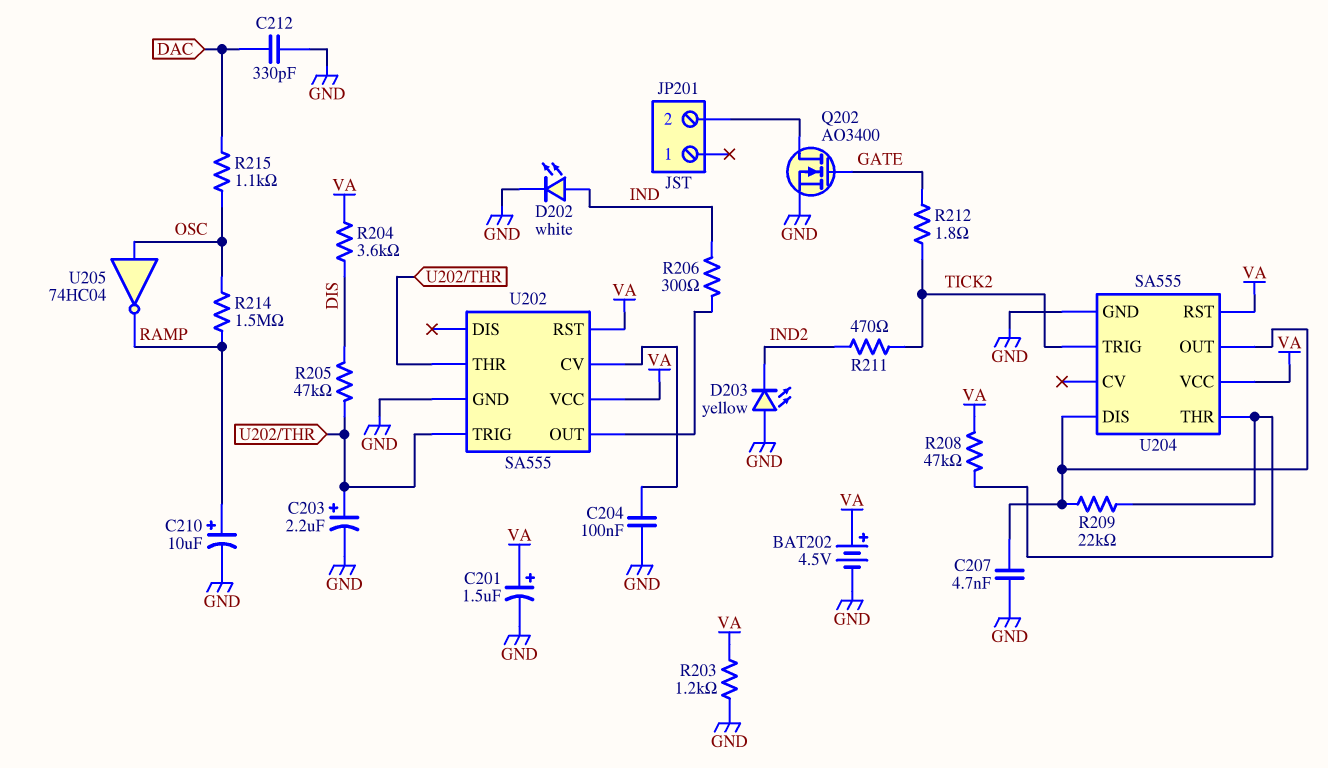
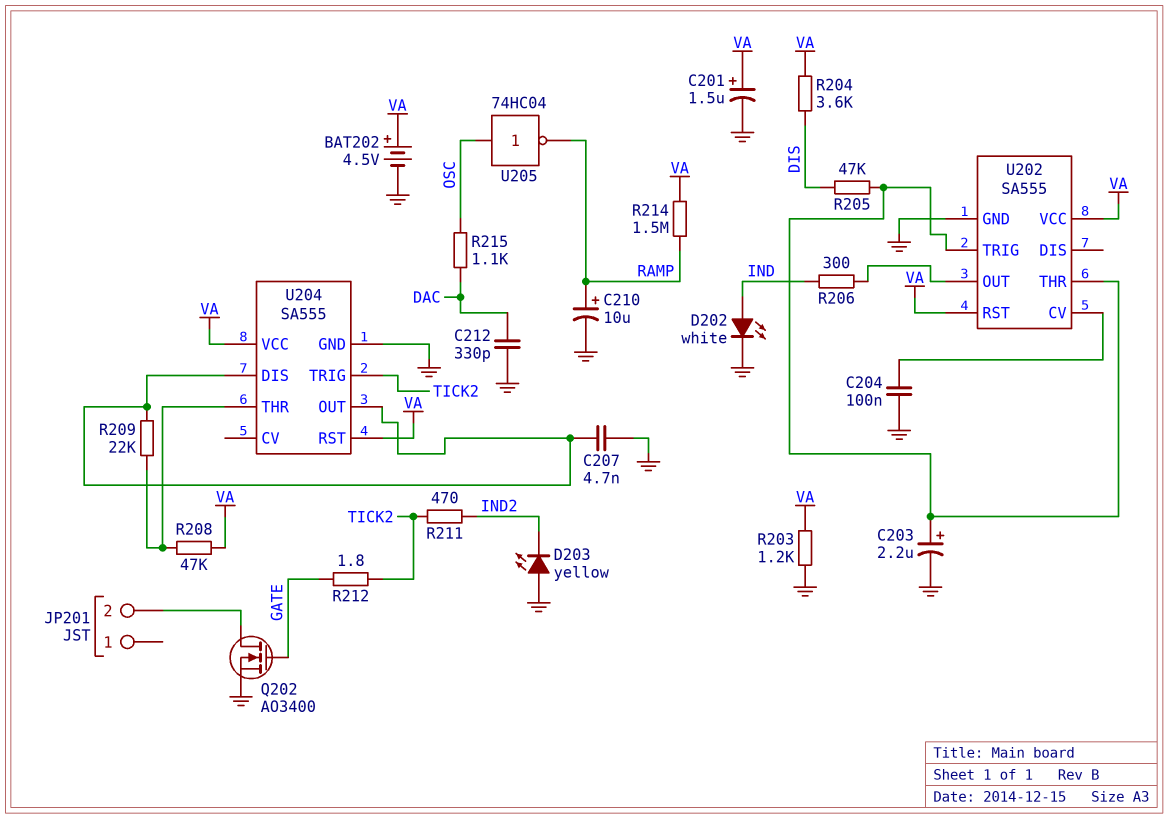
R214: 1.5M (OSC, RAMP) -> 1.5M (RAMP, VA)

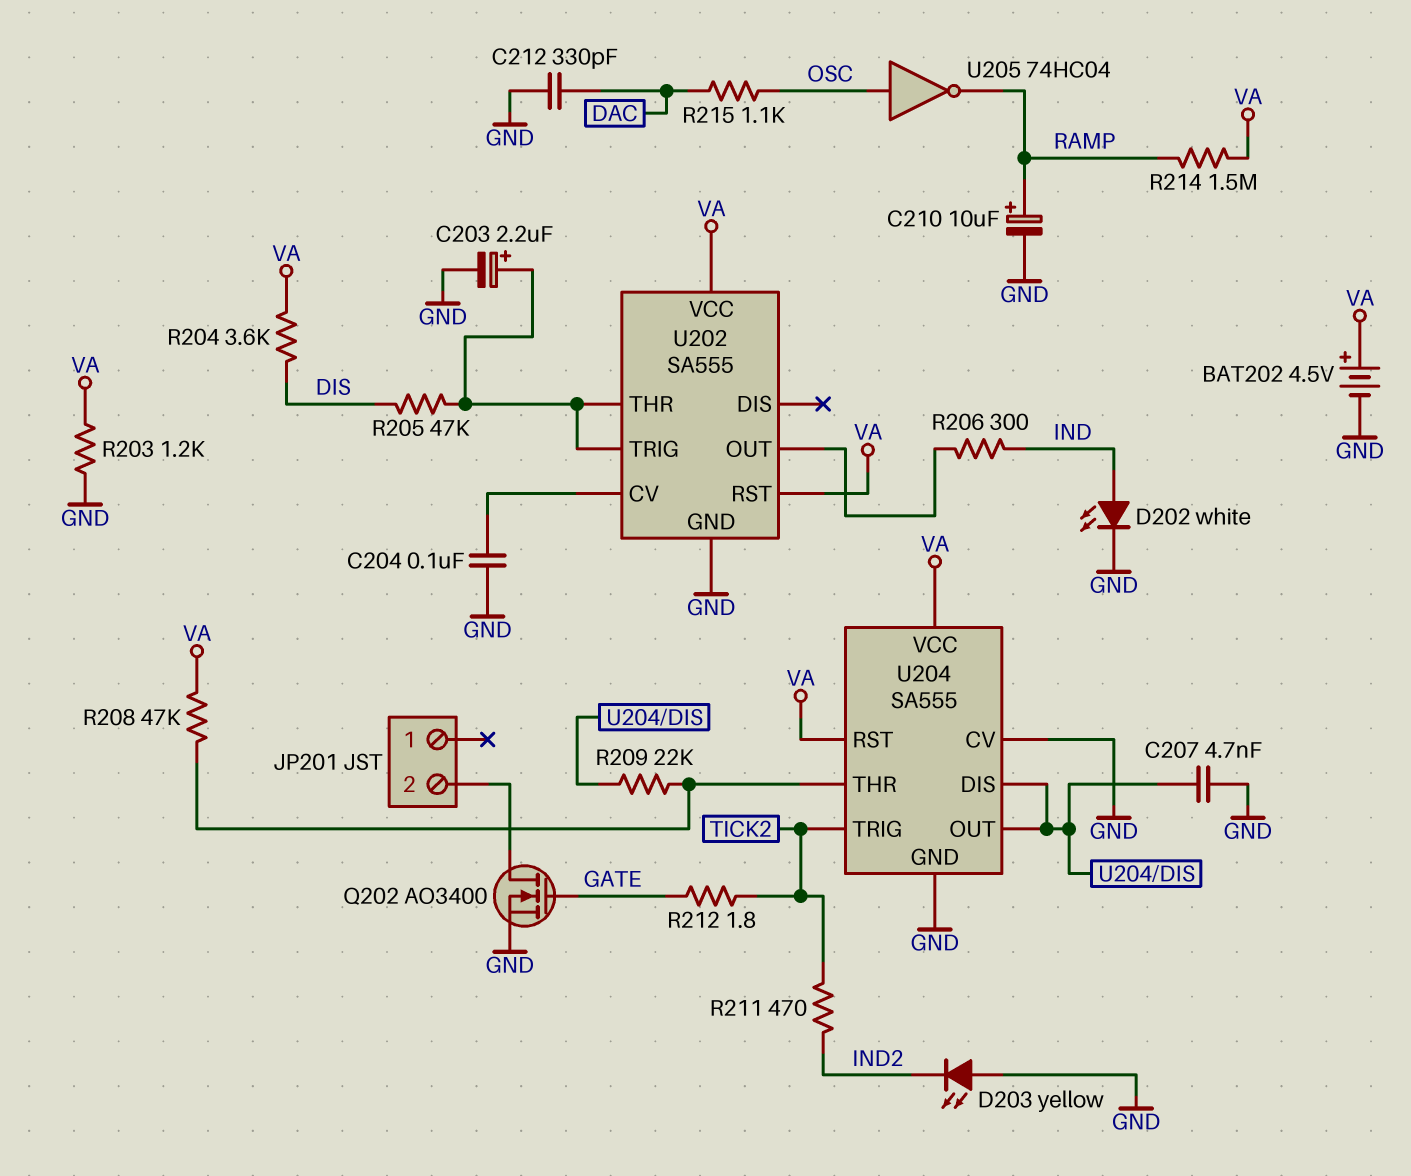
C201: 1.5uF (plus VA, minus GND) -> none
U204 pin CV: none -> GND

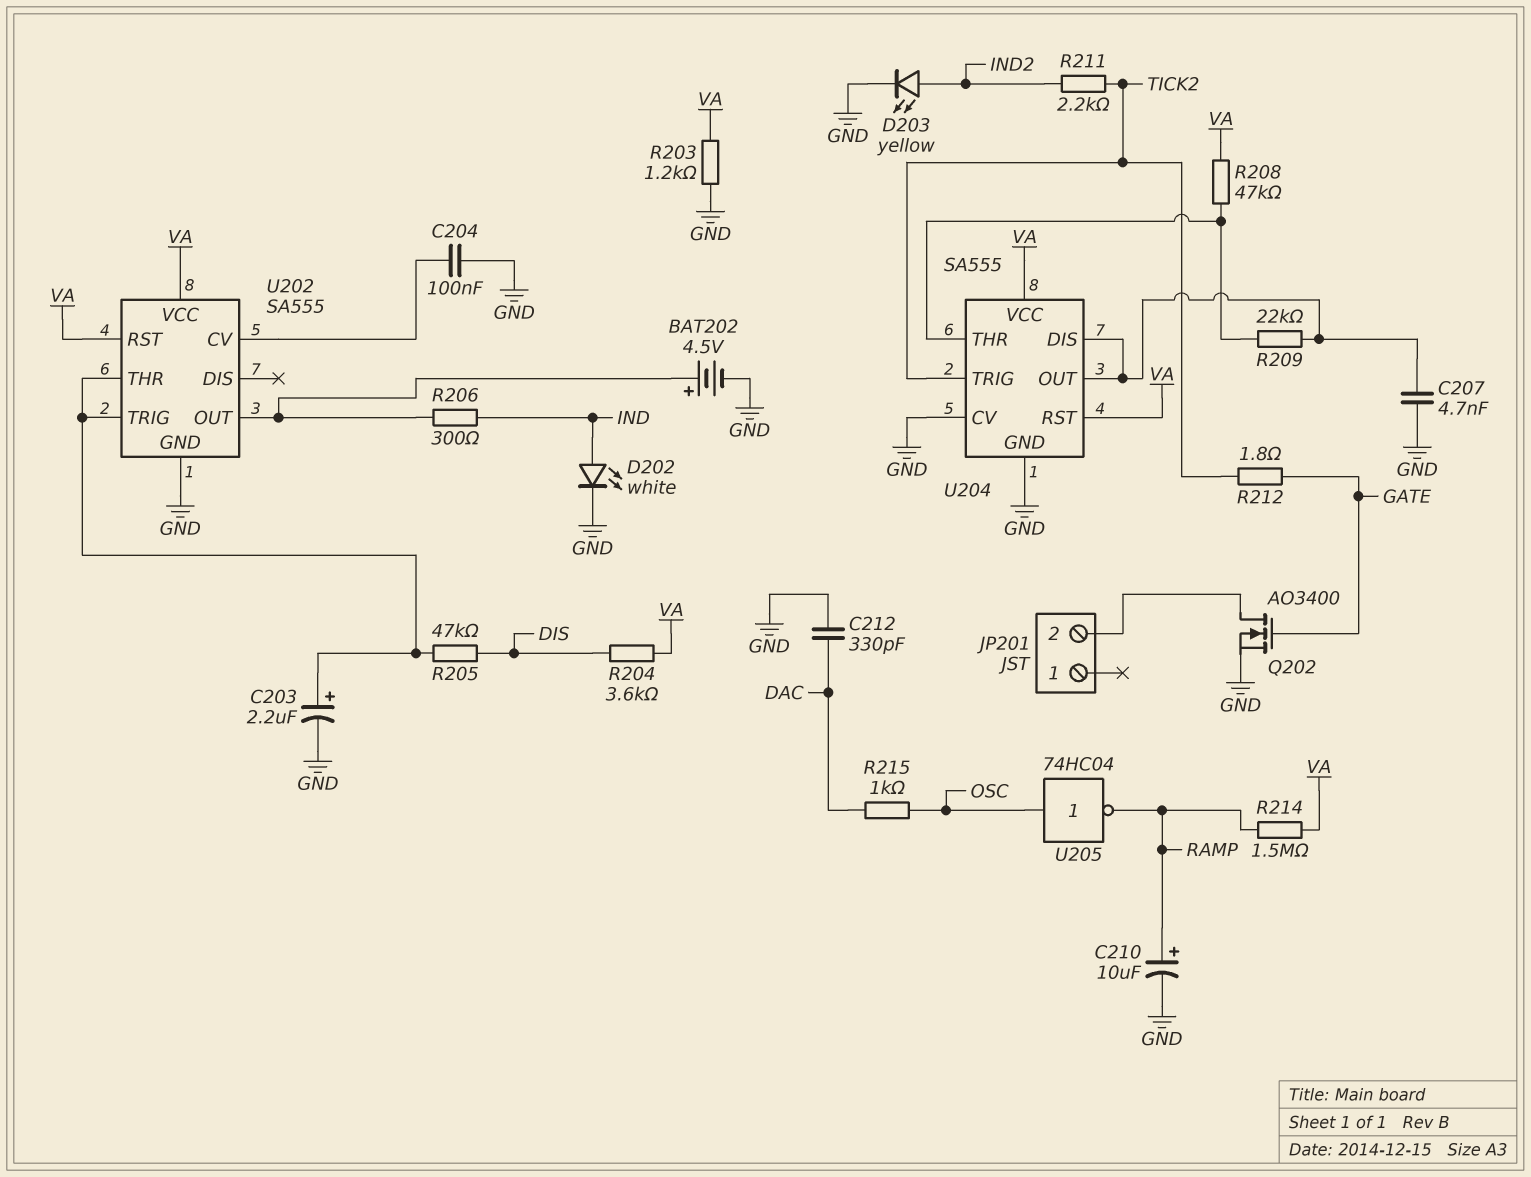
BAT202: 4.5V (plus VA, minus GND) -> 4.5V (plus U202/OUT, minus GND)
D203: LED yellow (A GND, K IND2) -> LED yellow (A IND2, K GND)
R211: 470 (IND2, TICK2) -> 2.2k (IND2, TICK2)
R215: 1.1k (DAC, OSC) -> 1k (DAC, OSC)

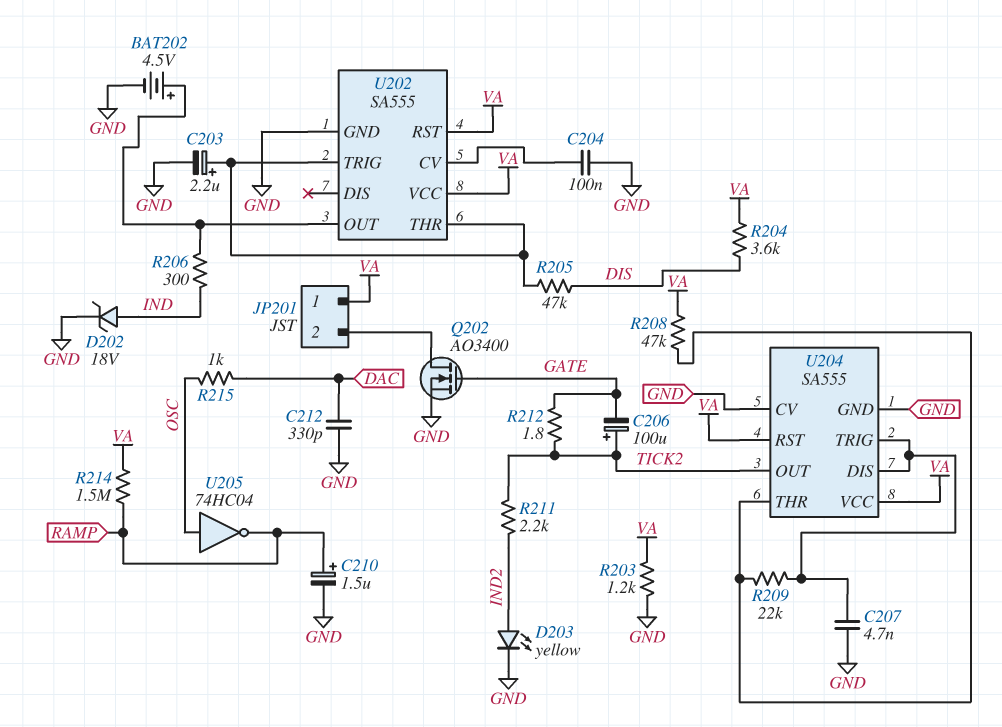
C206: none -> 100uF (plus TICK2, minus GATE)
C210: 10uF (plus RAMP, minus GND) -> 1.5uF (plus RAMP, minus GND)
D202: LED white (A IND, K GND) -> zener 18V (A IND, K GND)
JP201 pin 1: none -> VA
U204 pin OUT: U204/DIS -> TICK2
U204 pin TRIG: TICK2 -> U204/DIS

